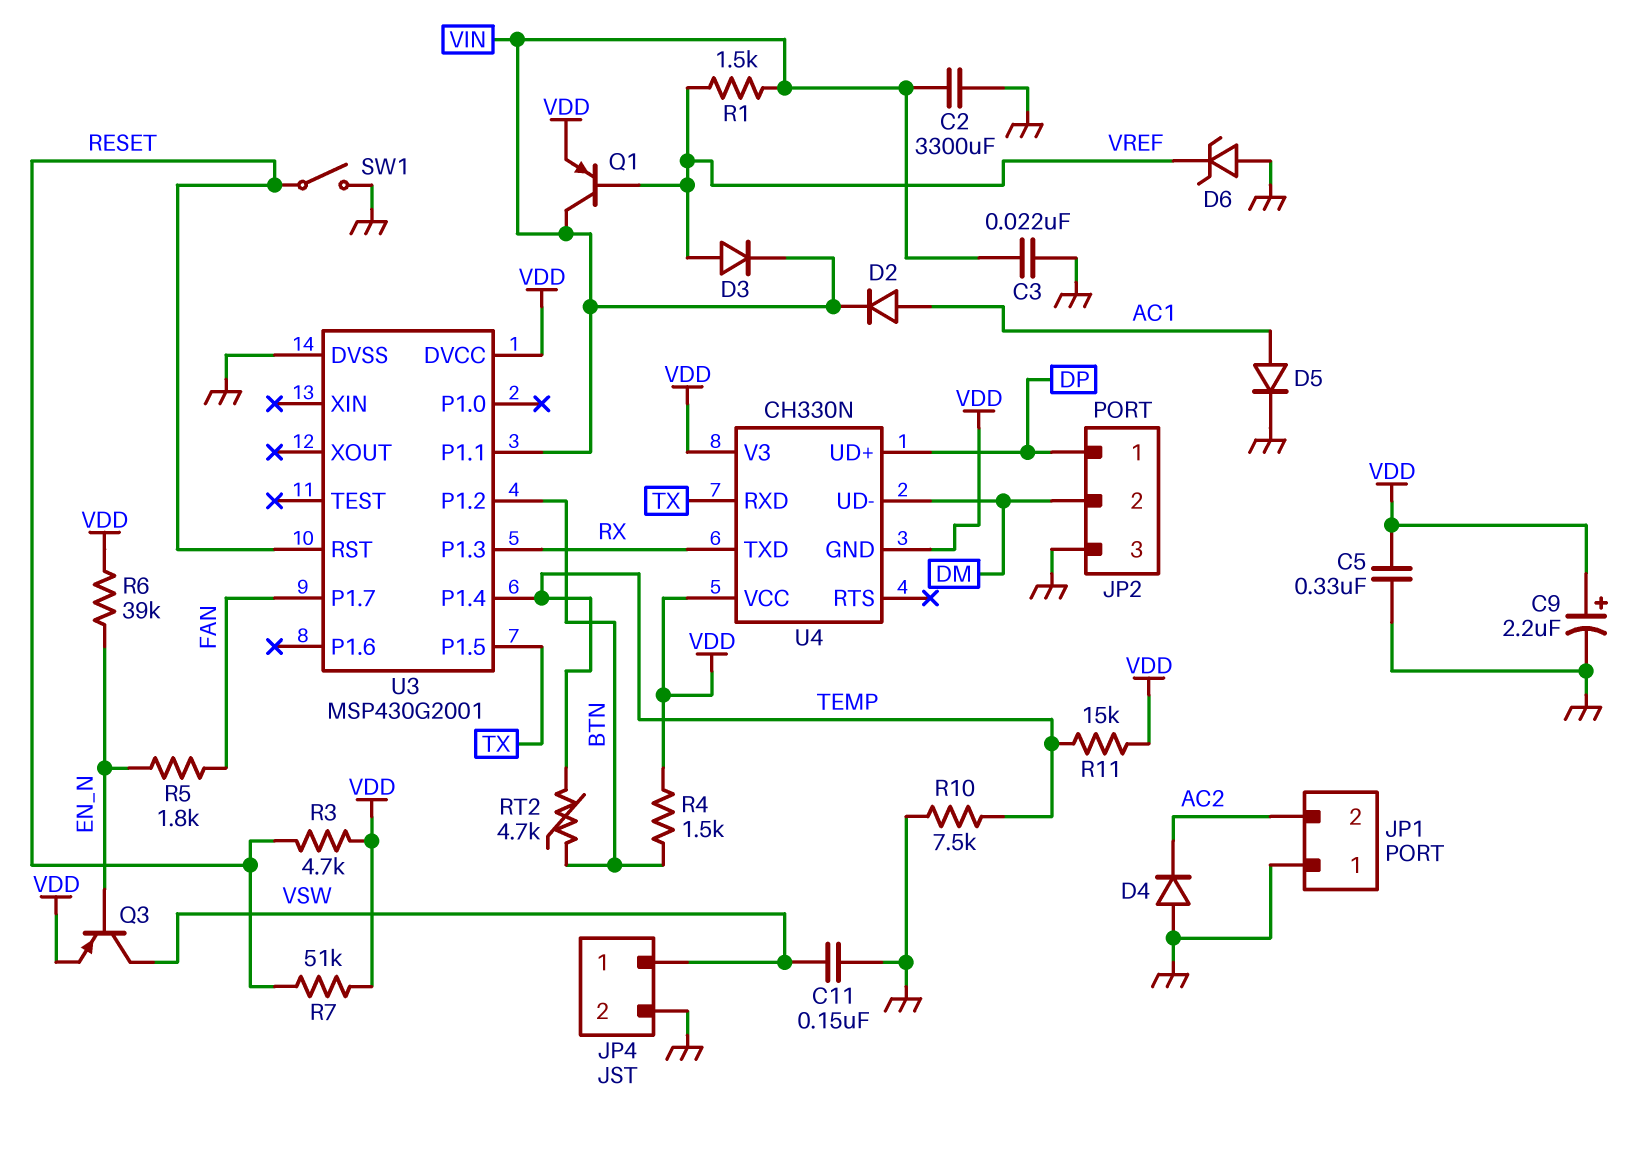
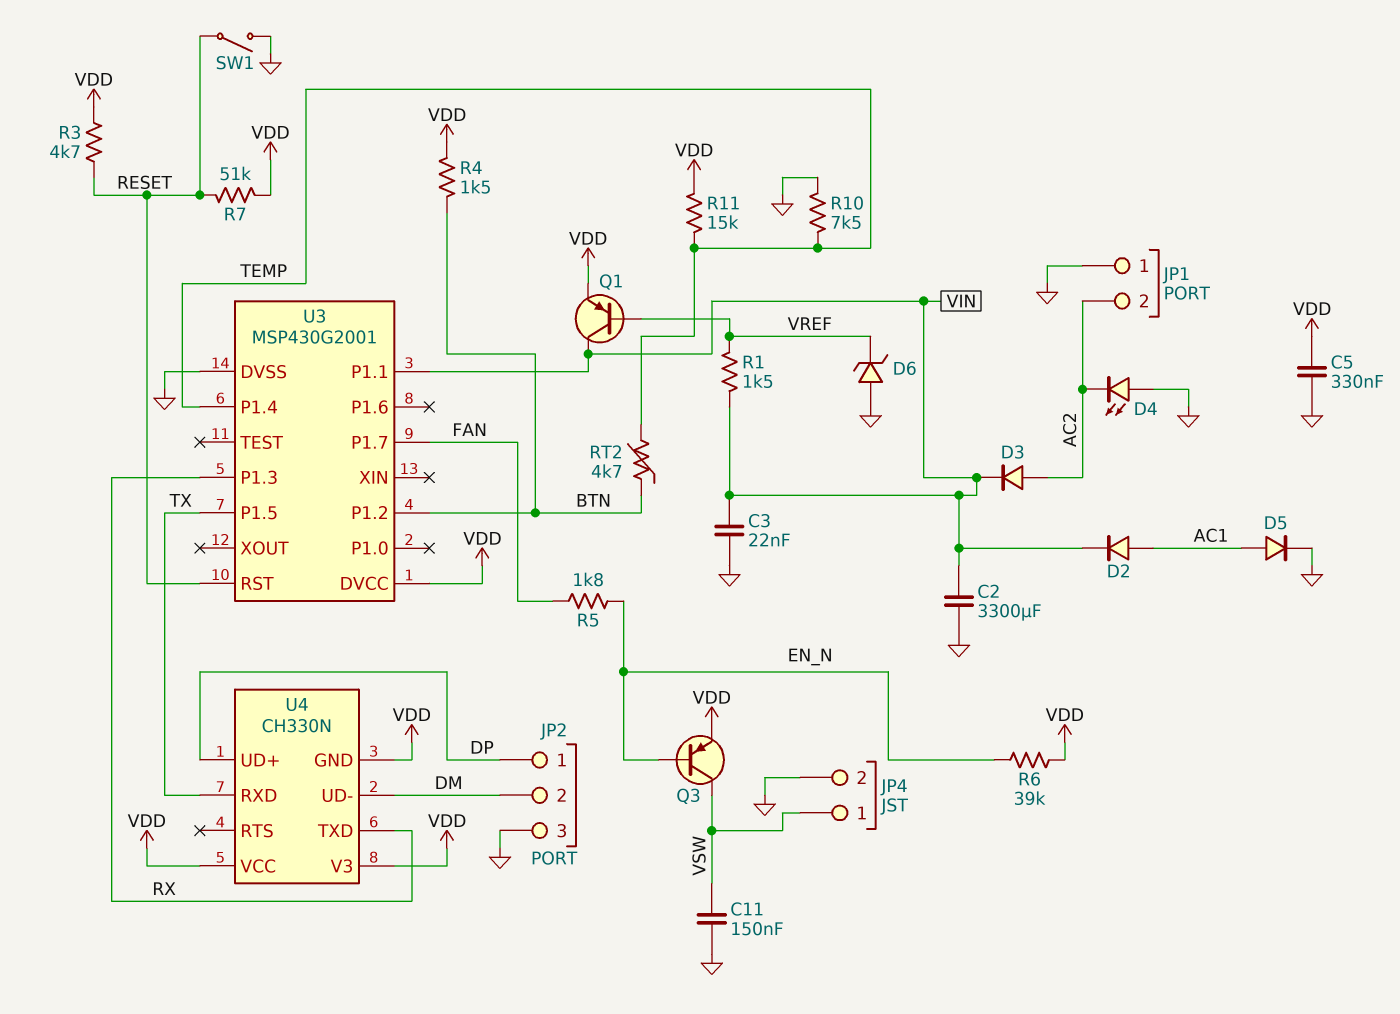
C9: 2.2uF (plus VDD, minus GND) -> none
D3: diode (A VREF, K VIN) -> diode (A AC2, K VIN)
D4: diode (A GND, K AC2) -> LED (A GND, K AC2)

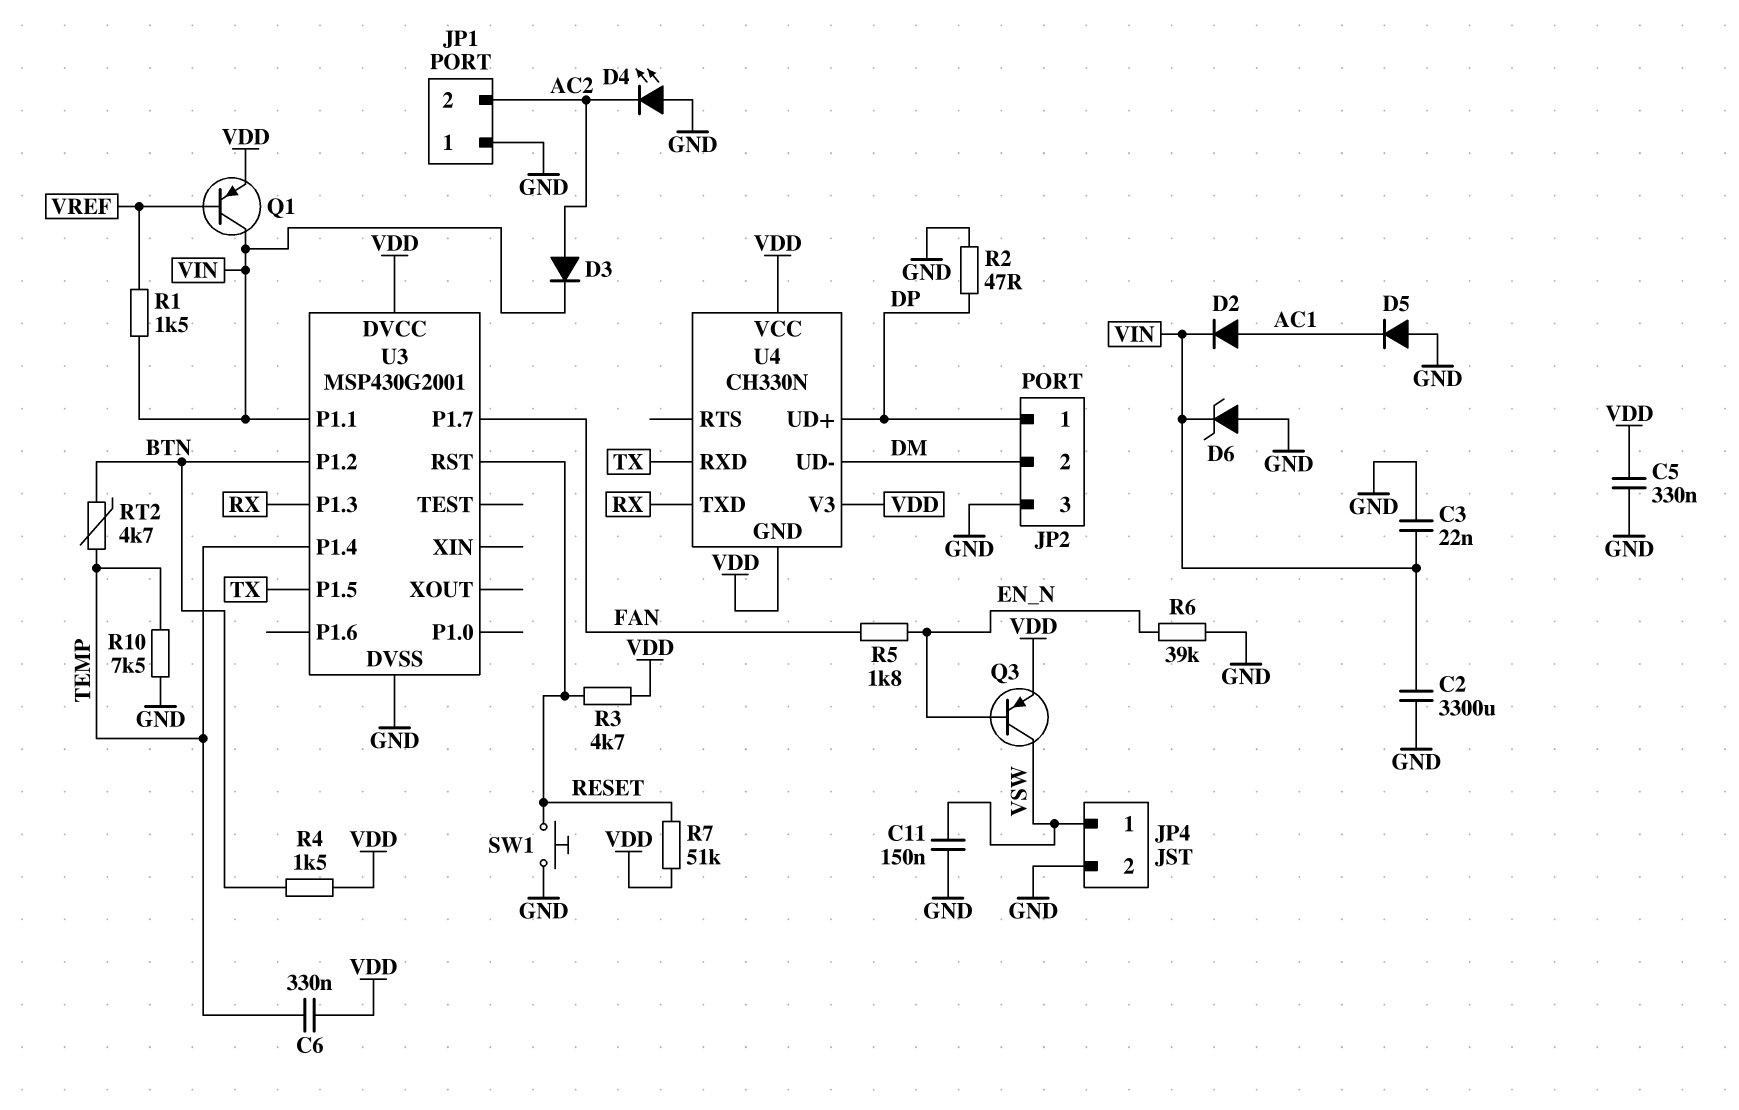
C6: none -> 330nF (TEMP, VDD)
D5: diode (A AC1, K GND) -> diode (A GND, K AC1)
D6: zener (A GND, K VREF) -> zener (A GND, K VIN)
R2: none -> 47 (DP, GND)
R6: 39k (EN_N, VDD) -> 39k (EN_N, GND)
R11: 15k (TEMP, VDD) -> none
SW1: switch (GND, RESET) -> button (GND, RESET)

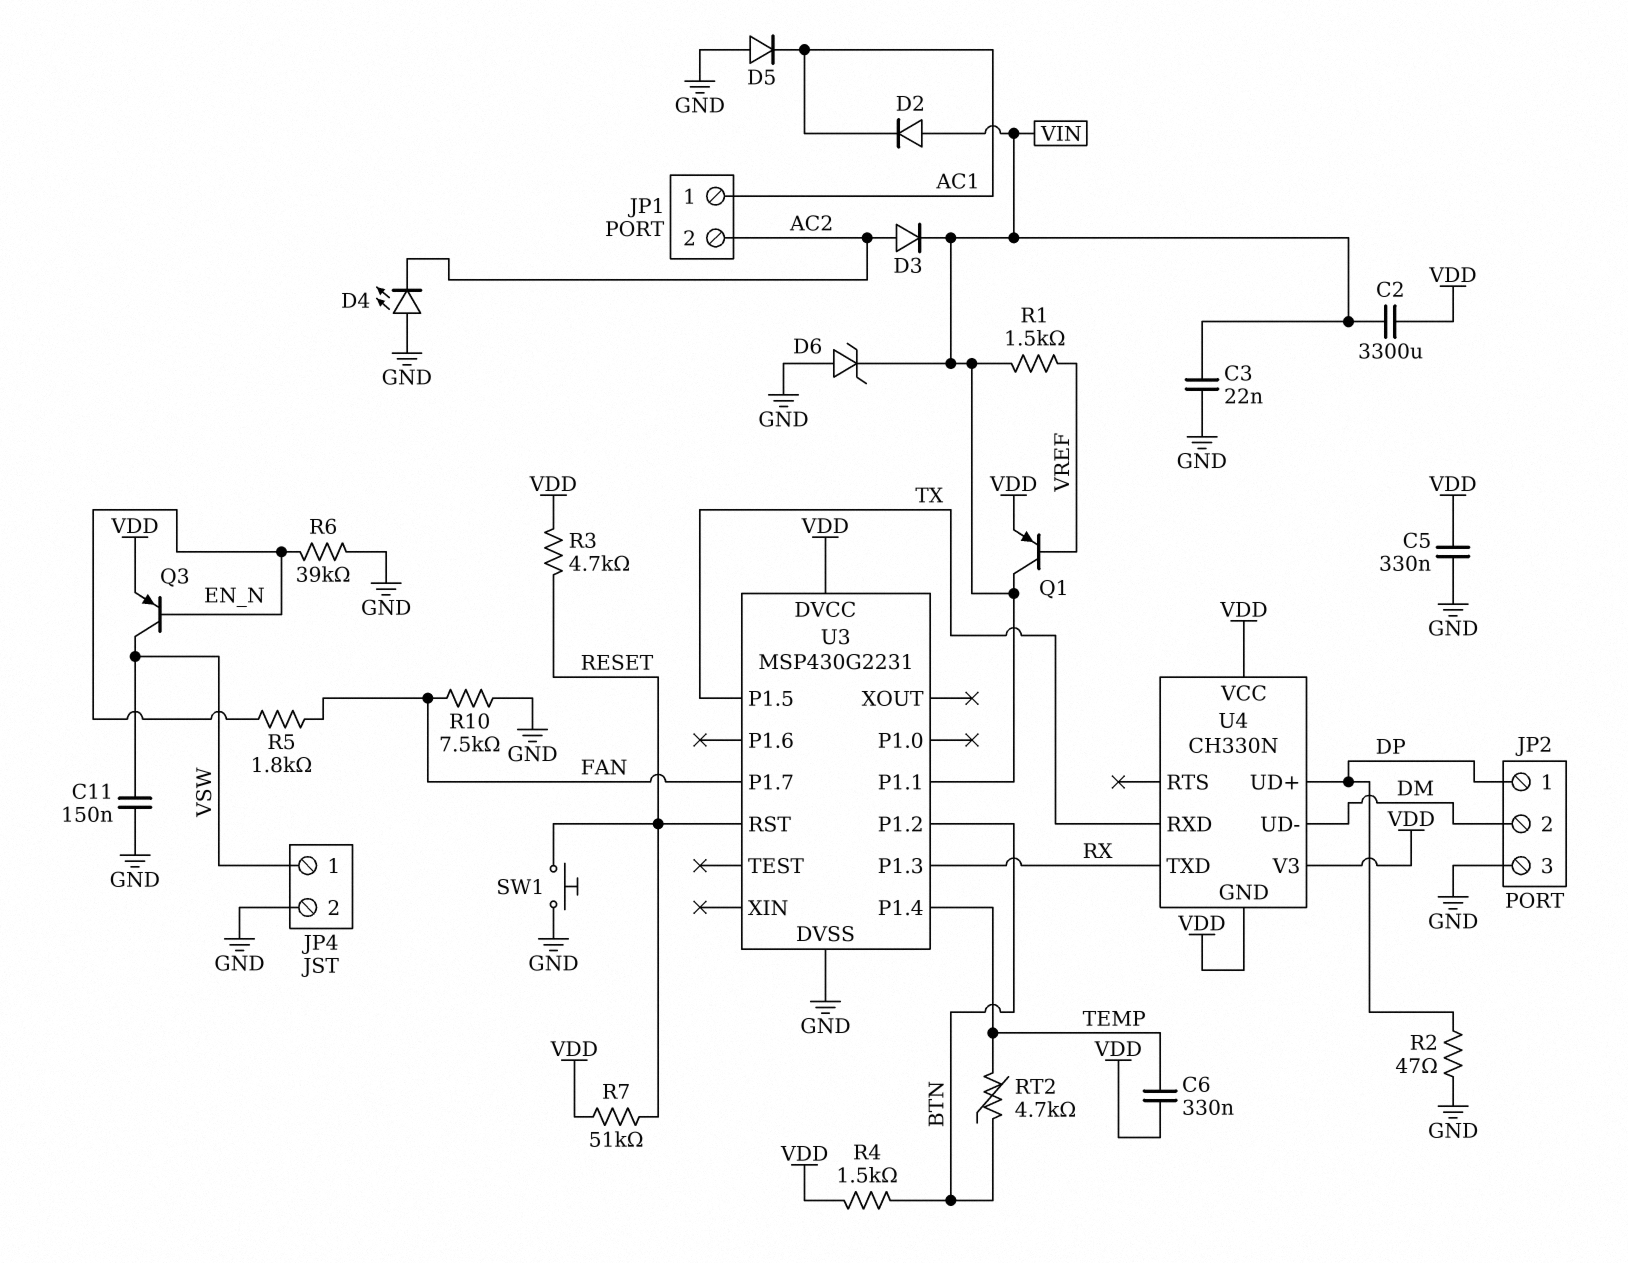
C2: 3300uF (GND, VIN) -> 3300uF (VDD, VIN)
D2: diode (A AC1, K VIN) -> diode (A VIN, K AC1)
JP1 pin 1: GND -> AC1
R10: 7.5k (GND, TEMP) -> 7.5k (FAN, GND)
U3: MSP430G2001 -> MSP430G2231

